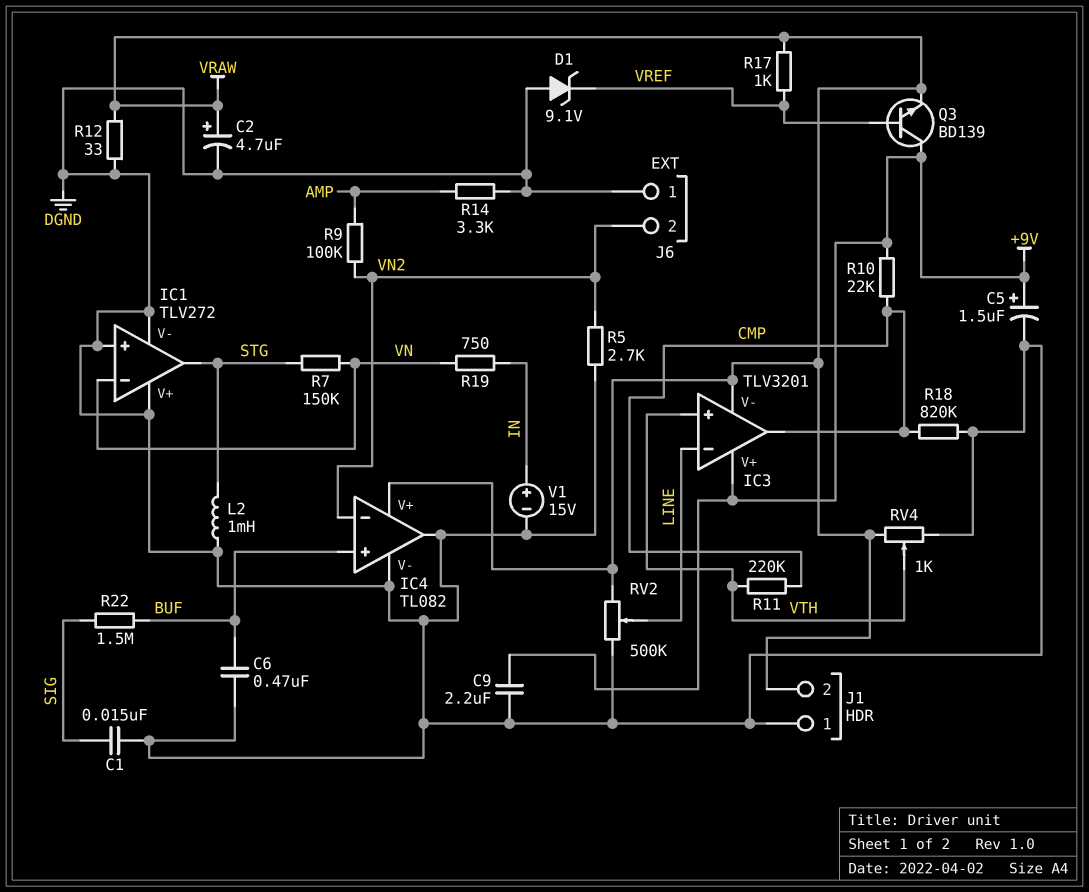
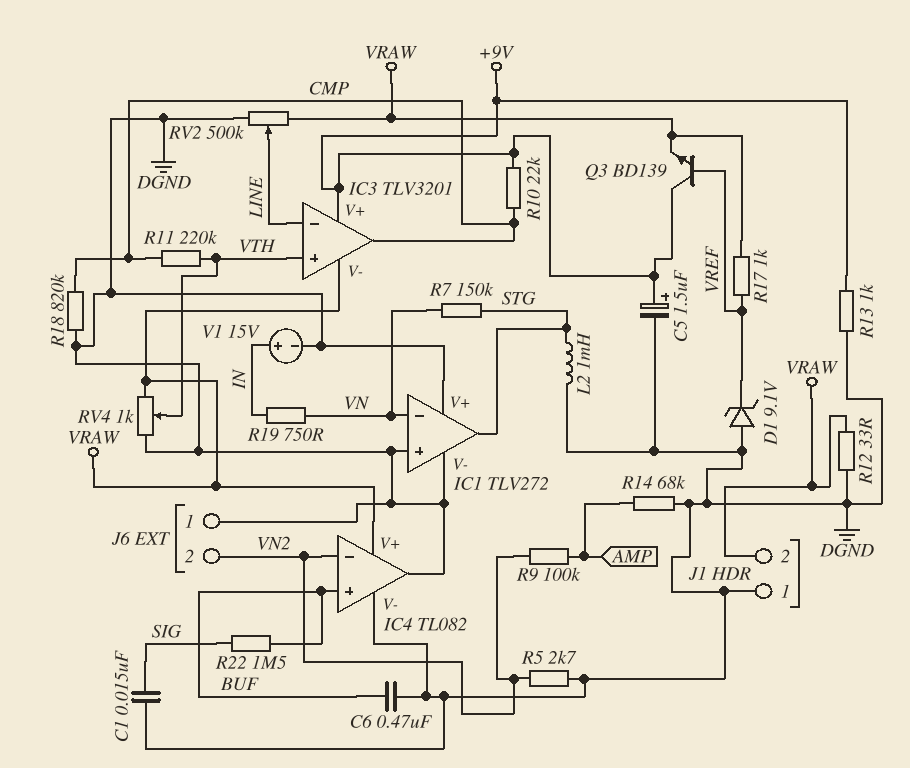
C2: 4.7uF (plus VRAW, minus DGND) -> none
C9: 2.2uF (+9V, DGND) -> none
R13: none -> 1k (+9V, DGND)
R14: 3.3k (AMP, DGND) -> 68k (AMP, DGND)

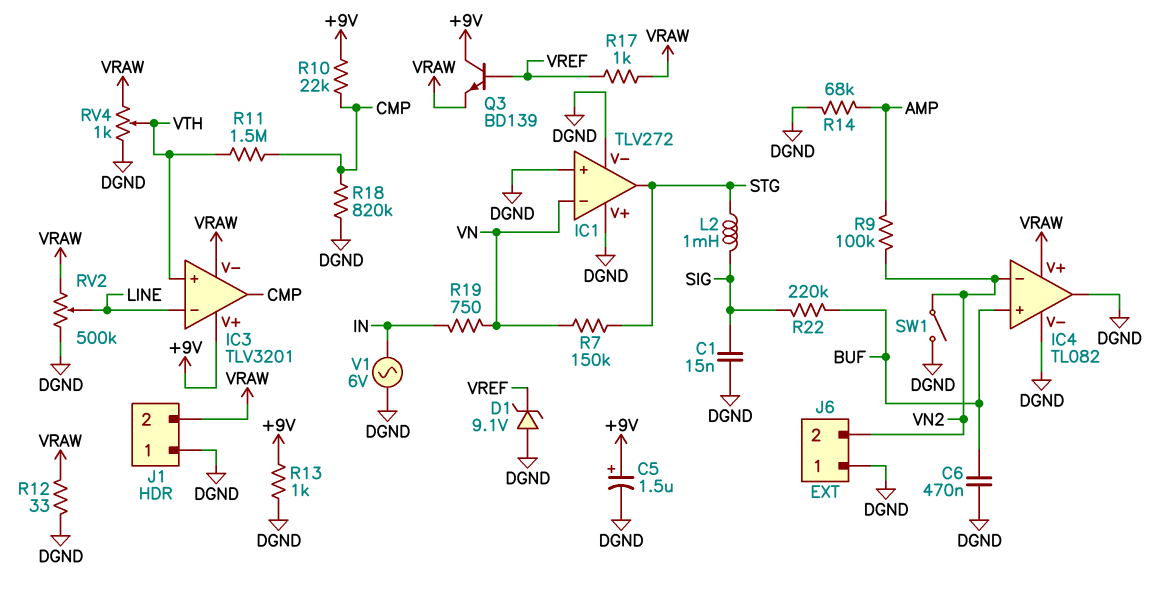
L2: 1mH (DGND, STG) -> 1mH (SIG, STG)
R5: 2.7k (DGND, VN2) -> none
R11: 220k (CMP, VTH) -> 1.5M (CMP, VTH)
R22: 1.5M (BUF, SIG) -> 220k (BUF, SIG)
SW1: none -> switch (DGND, VN2)
V1: 15V (plus IN, minus DGND) -> AC 6V (DGND, IN)

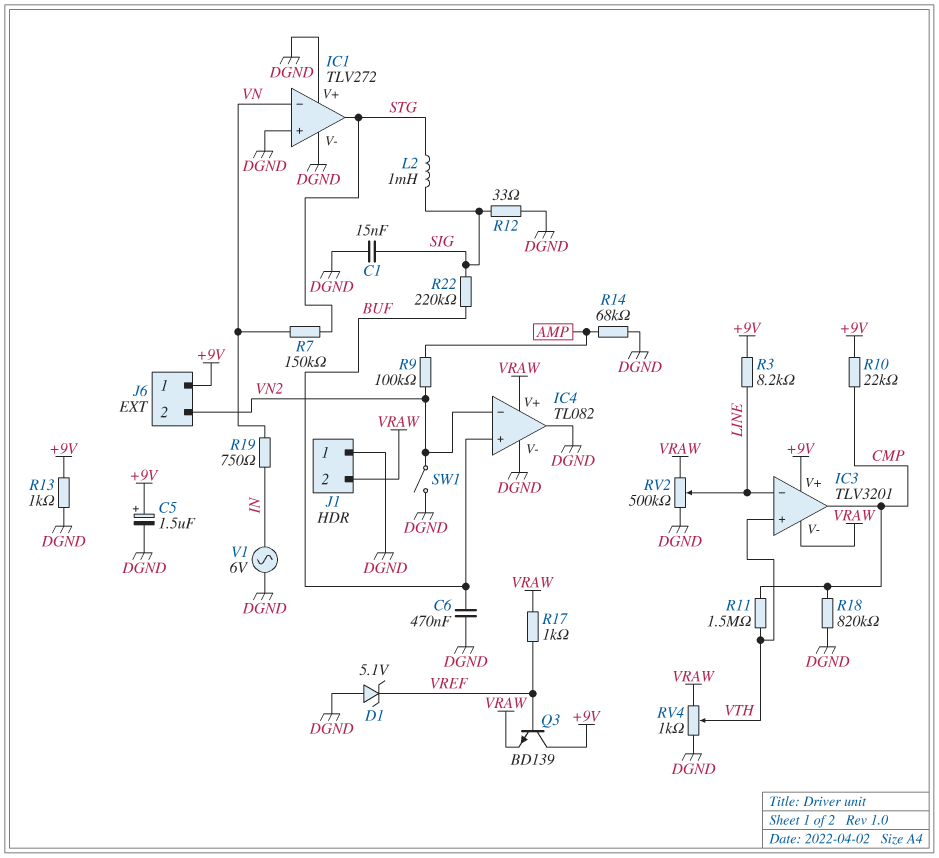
D1: zener 9.1V (A DGND, K VREF) -> zener 5.1V (A DGND, K VREF)
J6 pin 1: DGND -> +9V
R3: none -> 8.2k (+9V, LINE)
R12: 33 (DGND, VRAW) -> 33 (DGND, SIG)

